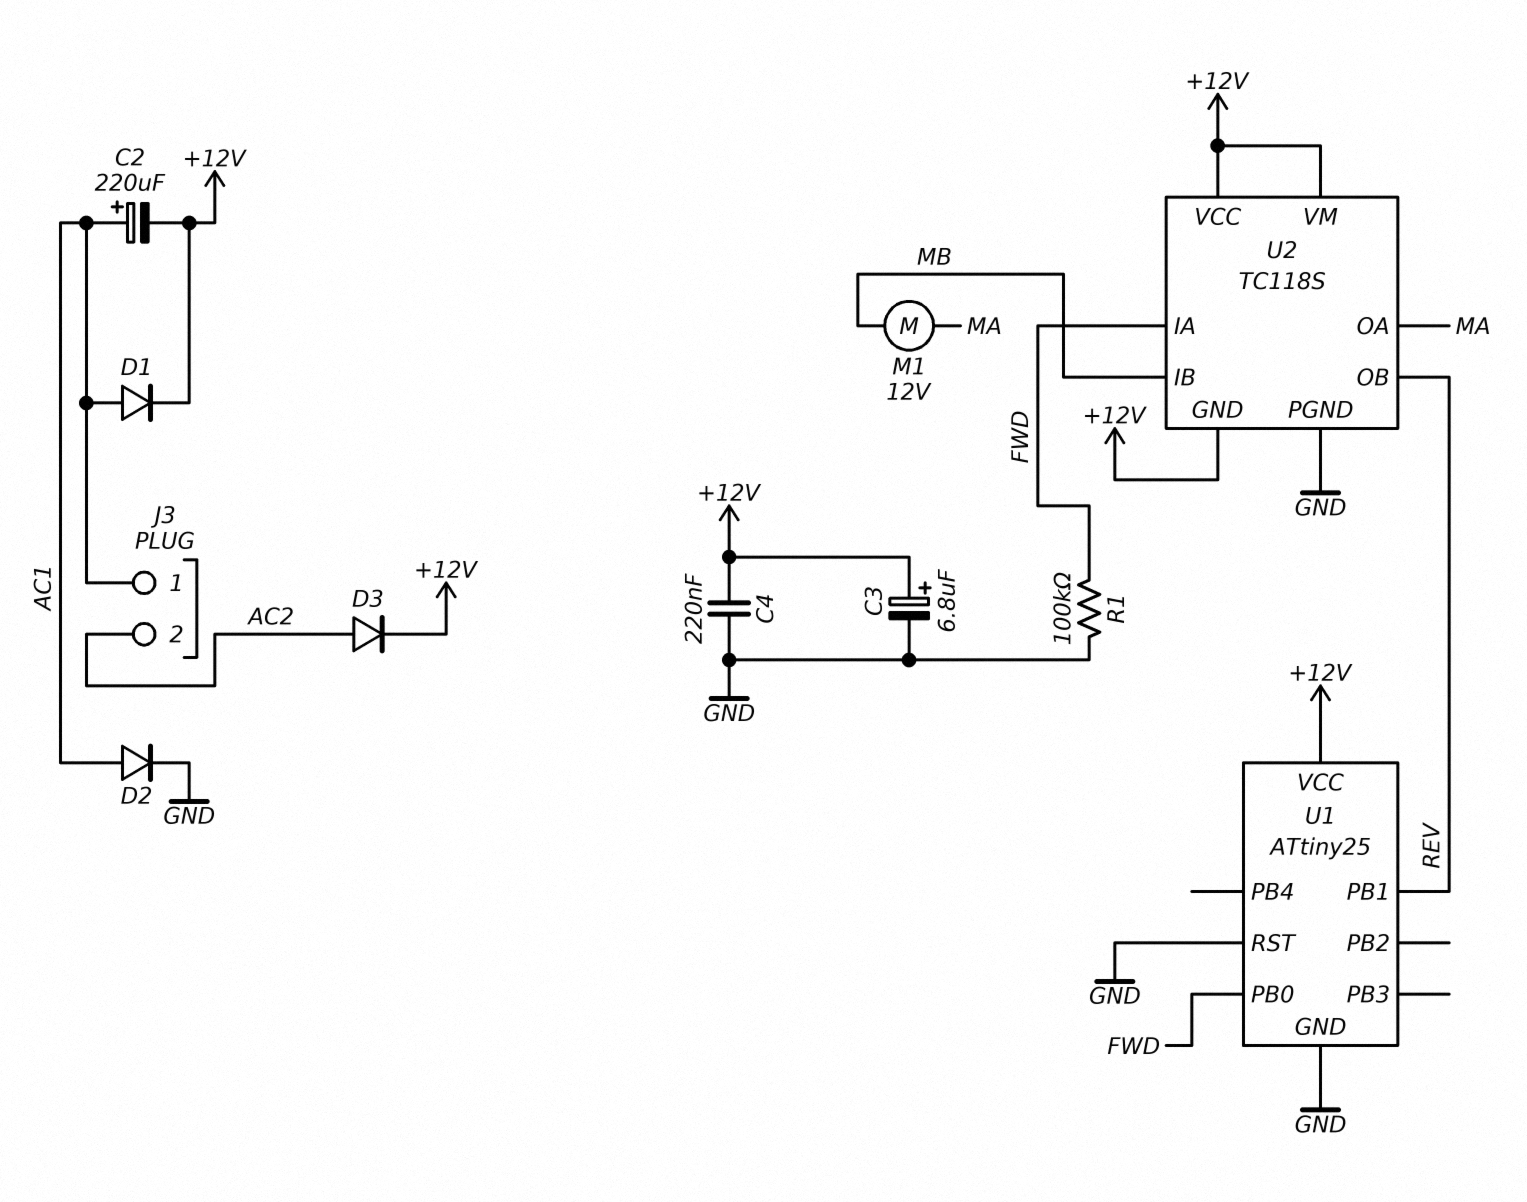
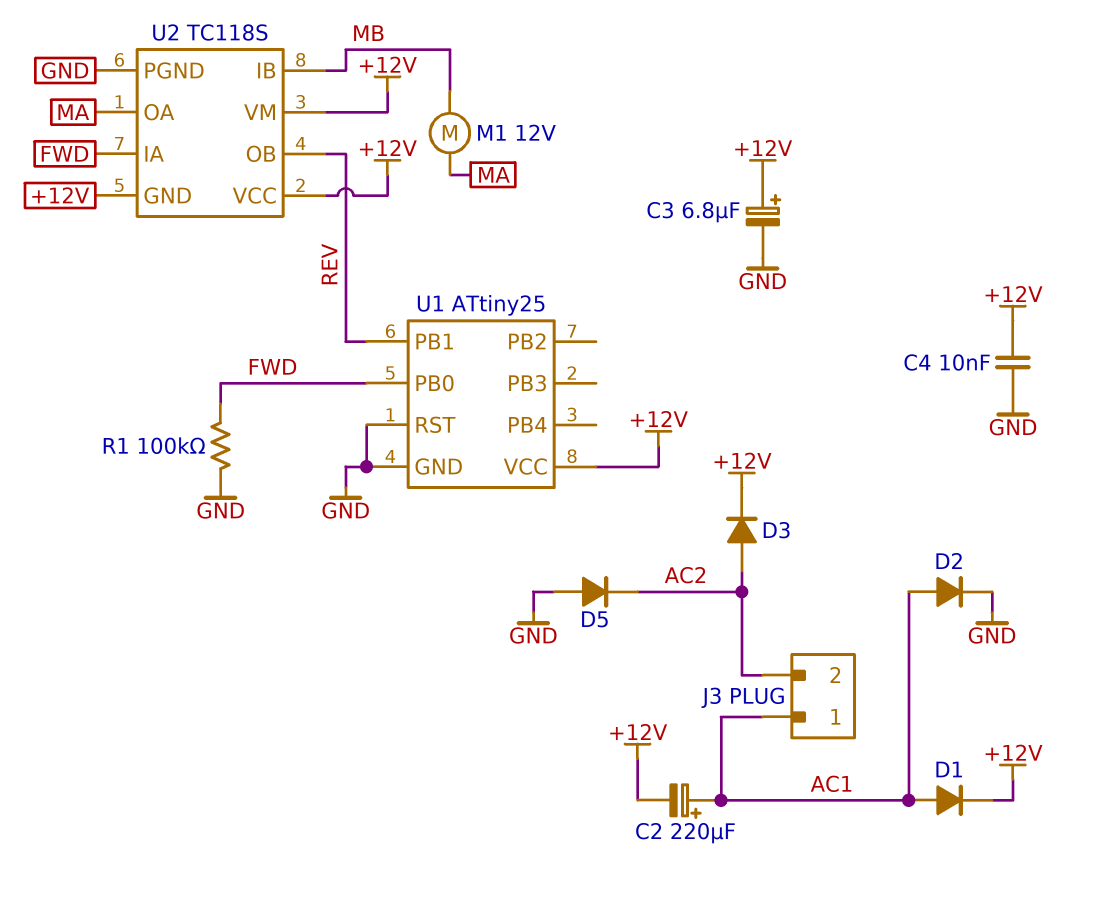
C4: 220nF (+12V, GND) -> 10nF (+12V, GND)
D5: none -> diode (A GND, K AC2)

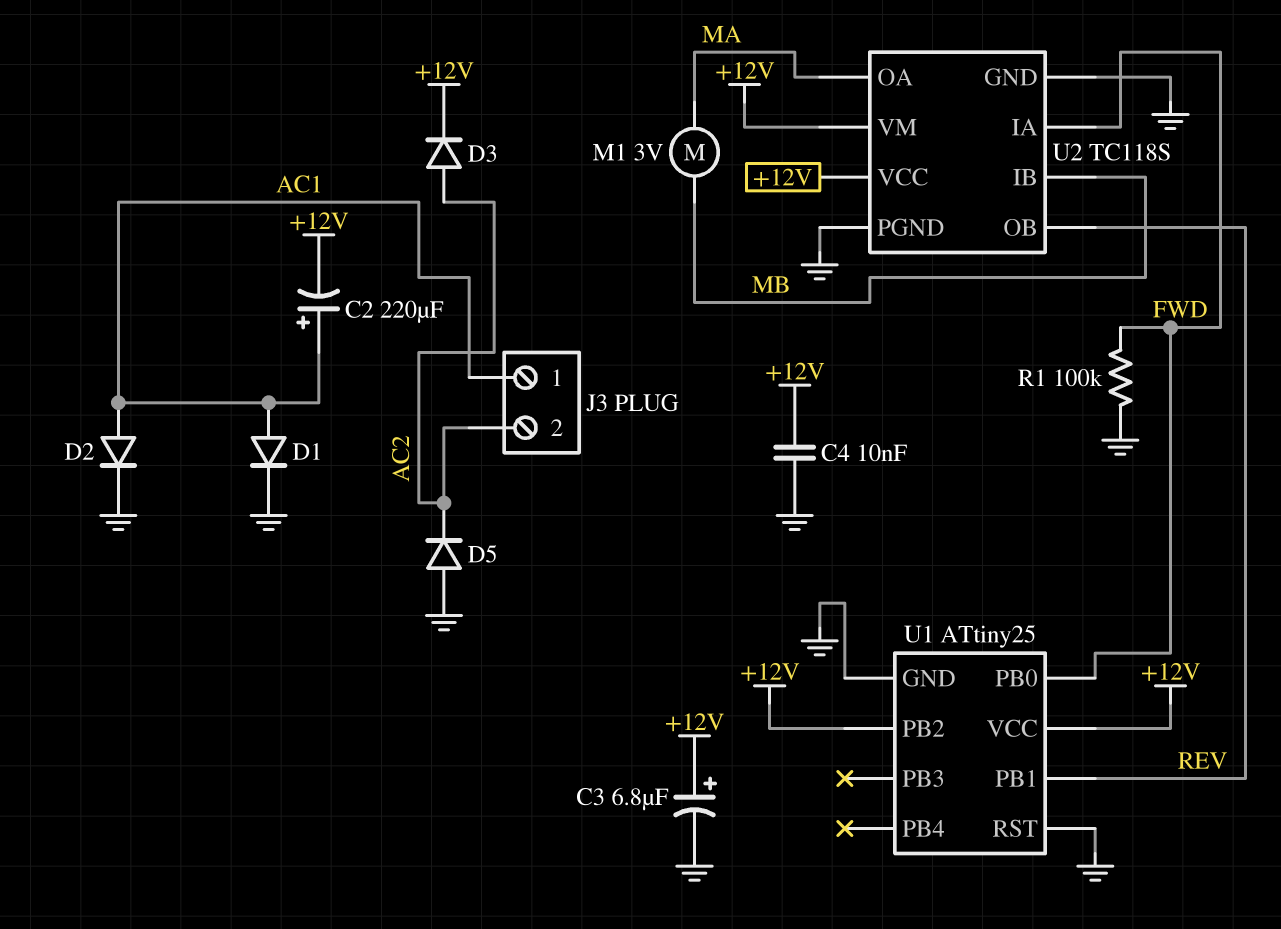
D1: diode (A AC1, K +12V) -> diode (A AC1, K GND)
M1: motor 12V (MA, MB) -> motor 3V (MA, MB)
U1 pin PB2: none -> +12V
U2 pin GND: +12V -> GND

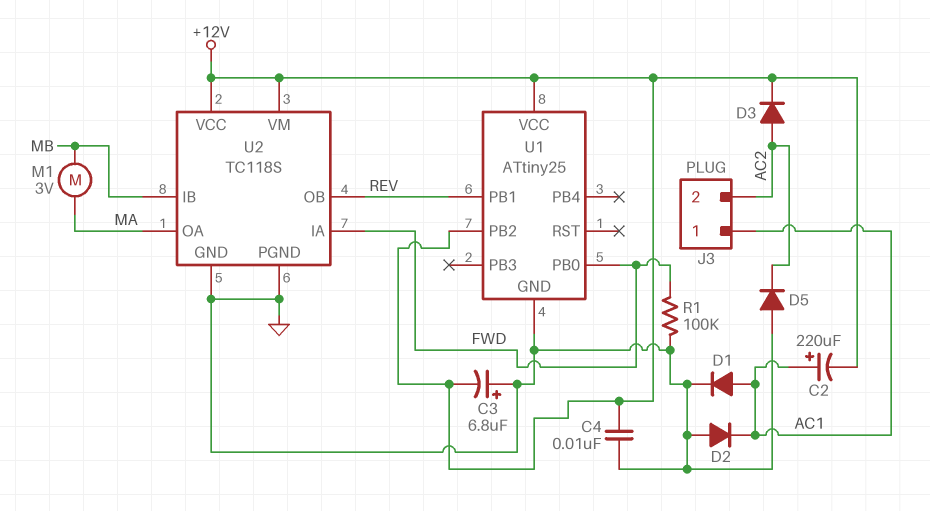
C3: 6.8uF (plus +12V, minus GND) -> 6.8uF (plus GND, minus +12V)
D2: diode (A AC1, K GND) -> diode (A GND, K AC1)
U1 pin RST: GND -> none

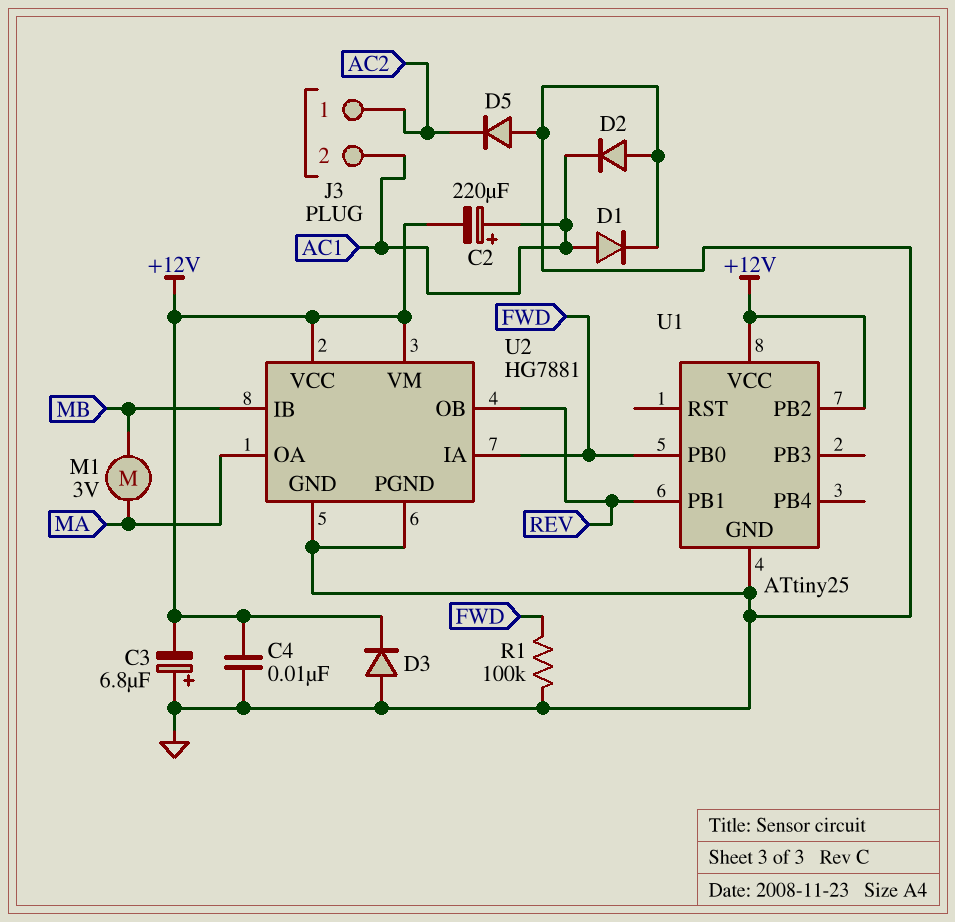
D3: diode (A AC2, K +12V) -> diode (A GND, K +12V)
J3 pin 1: AC1 -> AC2
J3 pin 2: AC2 -> AC1
U2: TC118S -> HG7881

